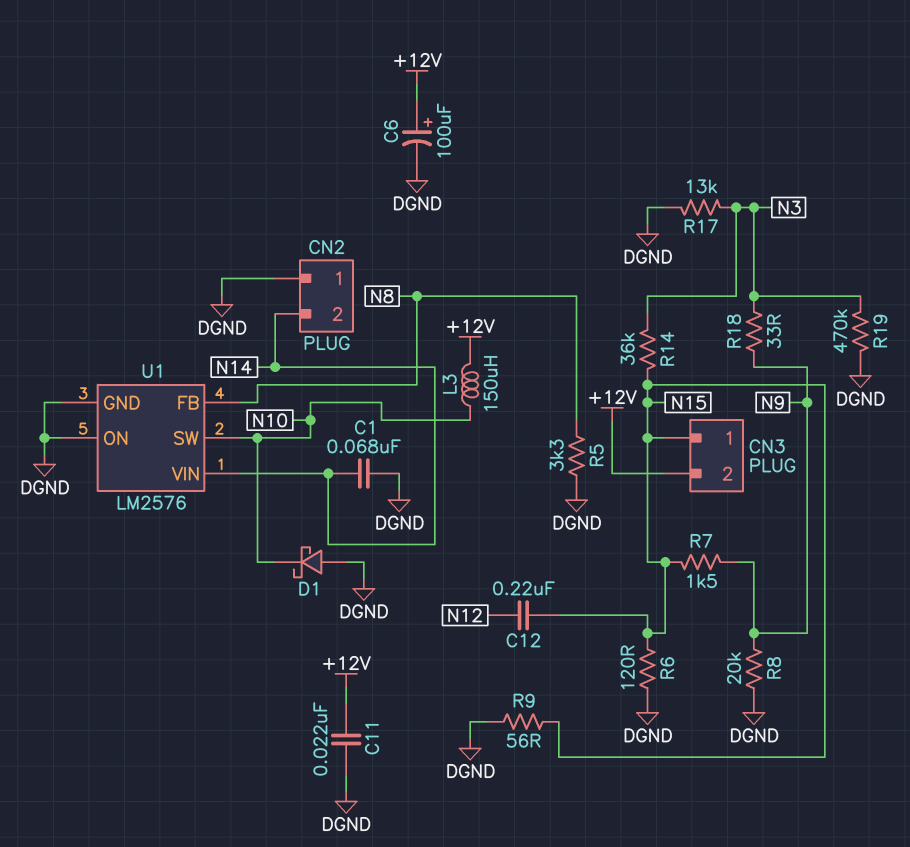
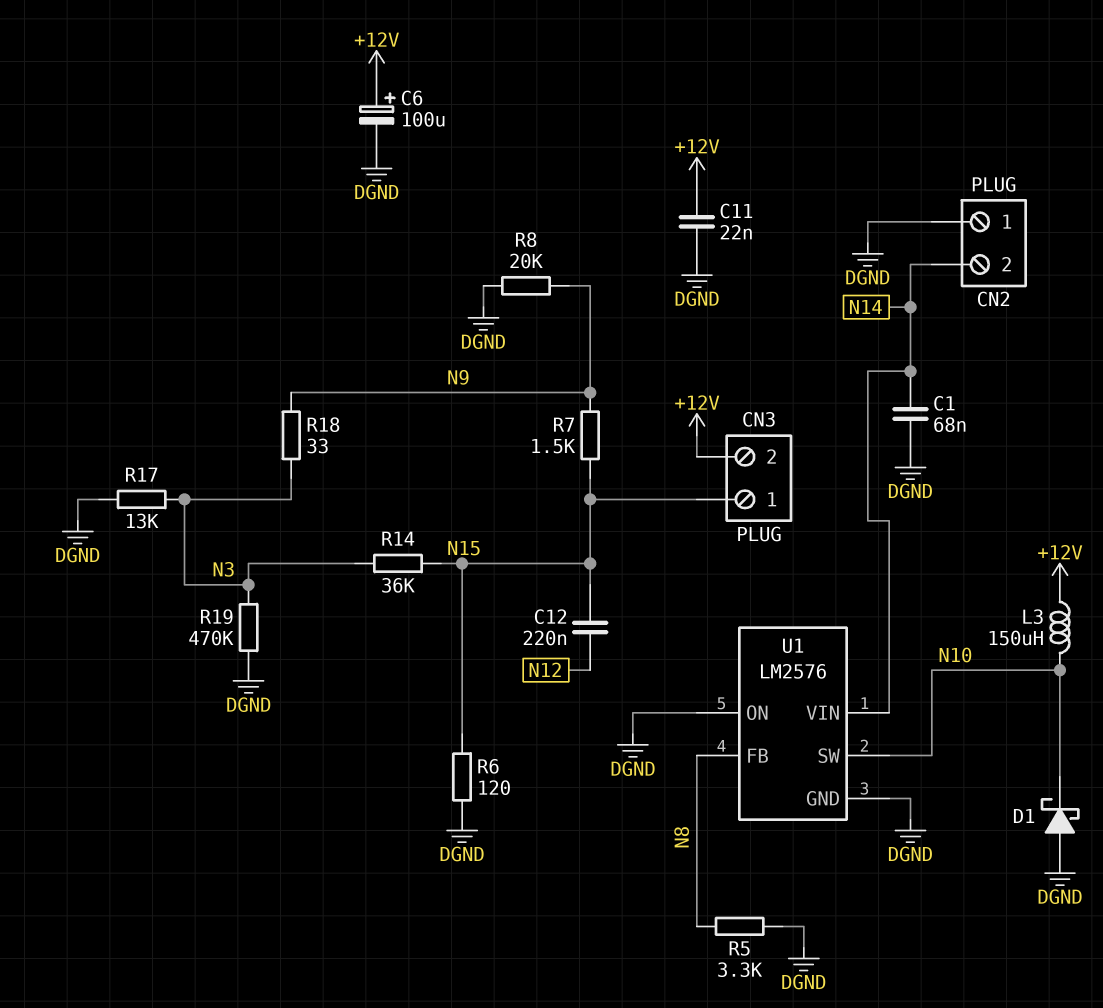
R9: 56 (DGND, N15) -> none

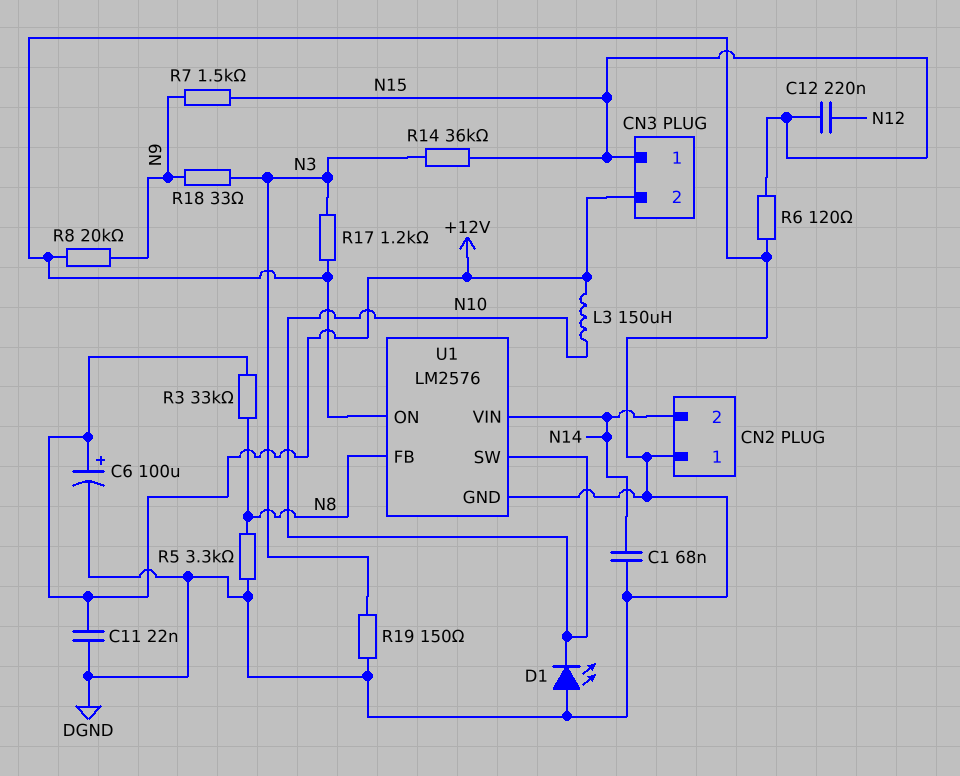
D1: schottky (A DGND, K N10) -> LED (A DGND, K N10)
R3: none -> 33k (+12V, N8)
R17: 13k (DGND, N3) -> 1.2k (DGND, N3)
R19: 470k (DGND, N3) -> 150 (DGND, N3)

